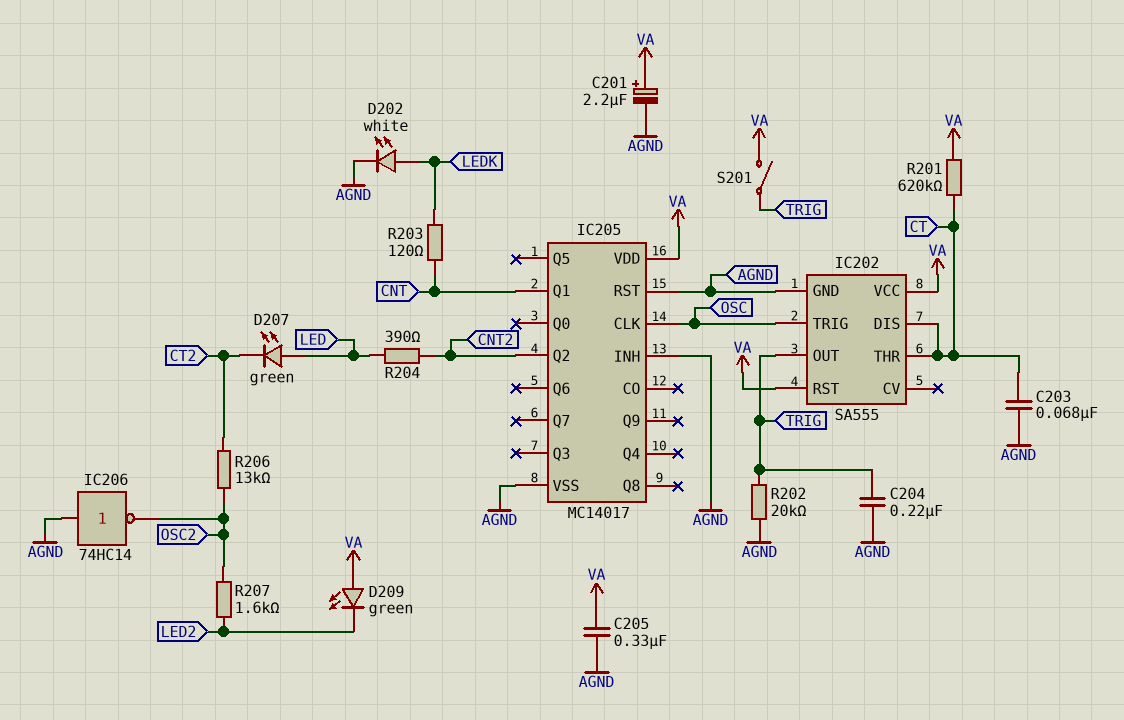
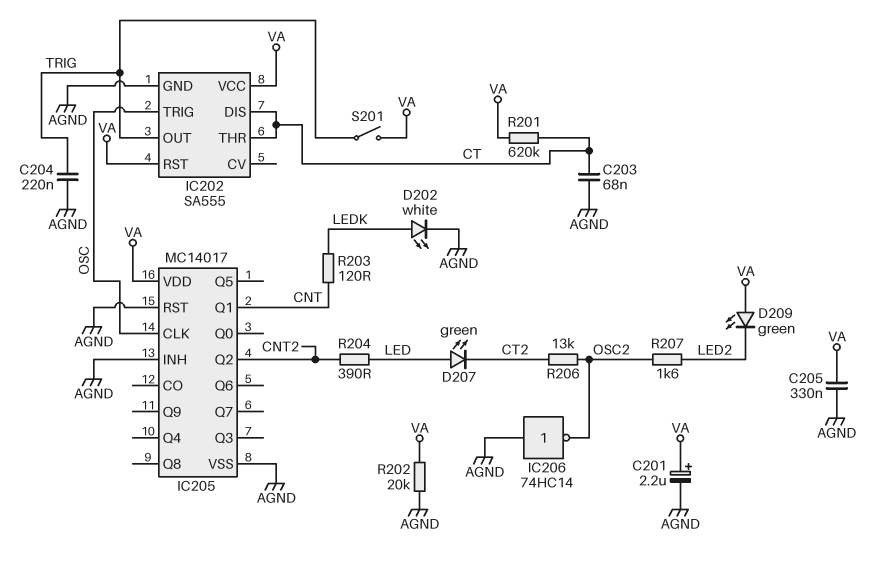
R202: 20k (AGND, TRIG) -> 20k (AGND, VA)

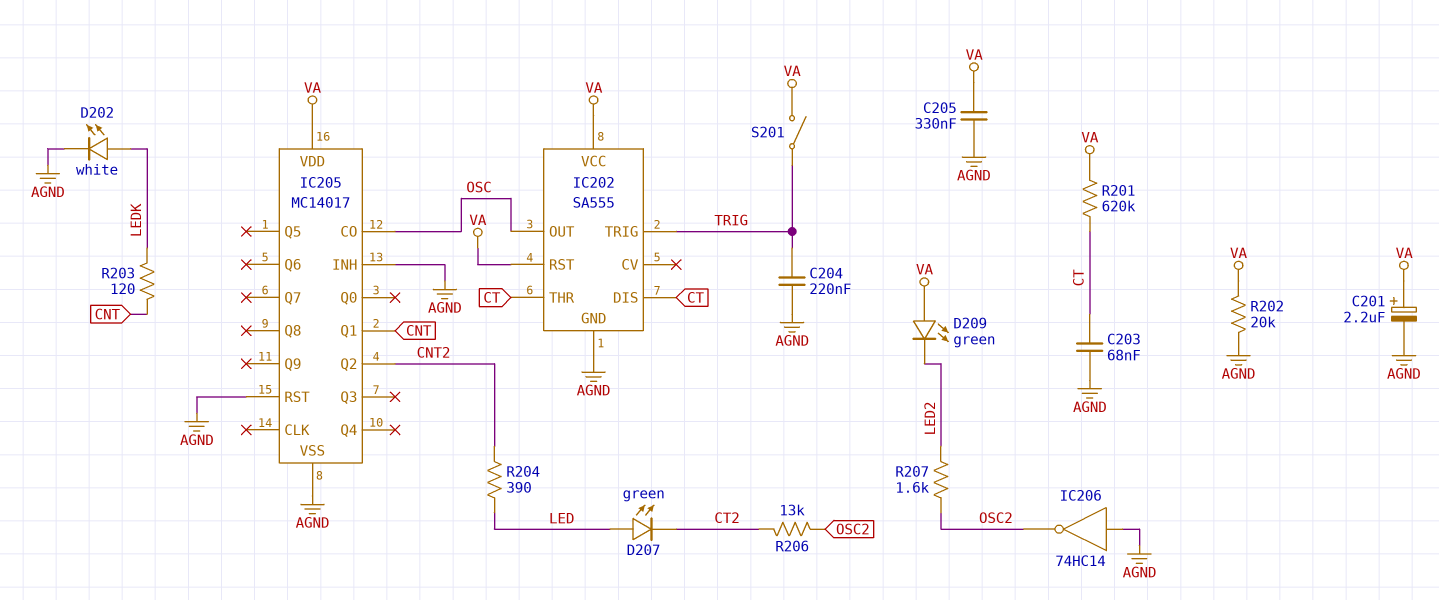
IC202 pin OUT: TRIG -> OSC
IC202 pin TRIG: OSC -> TRIG
IC205 pin CLK: OSC -> none
IC205 pin CO: none -> OSC

